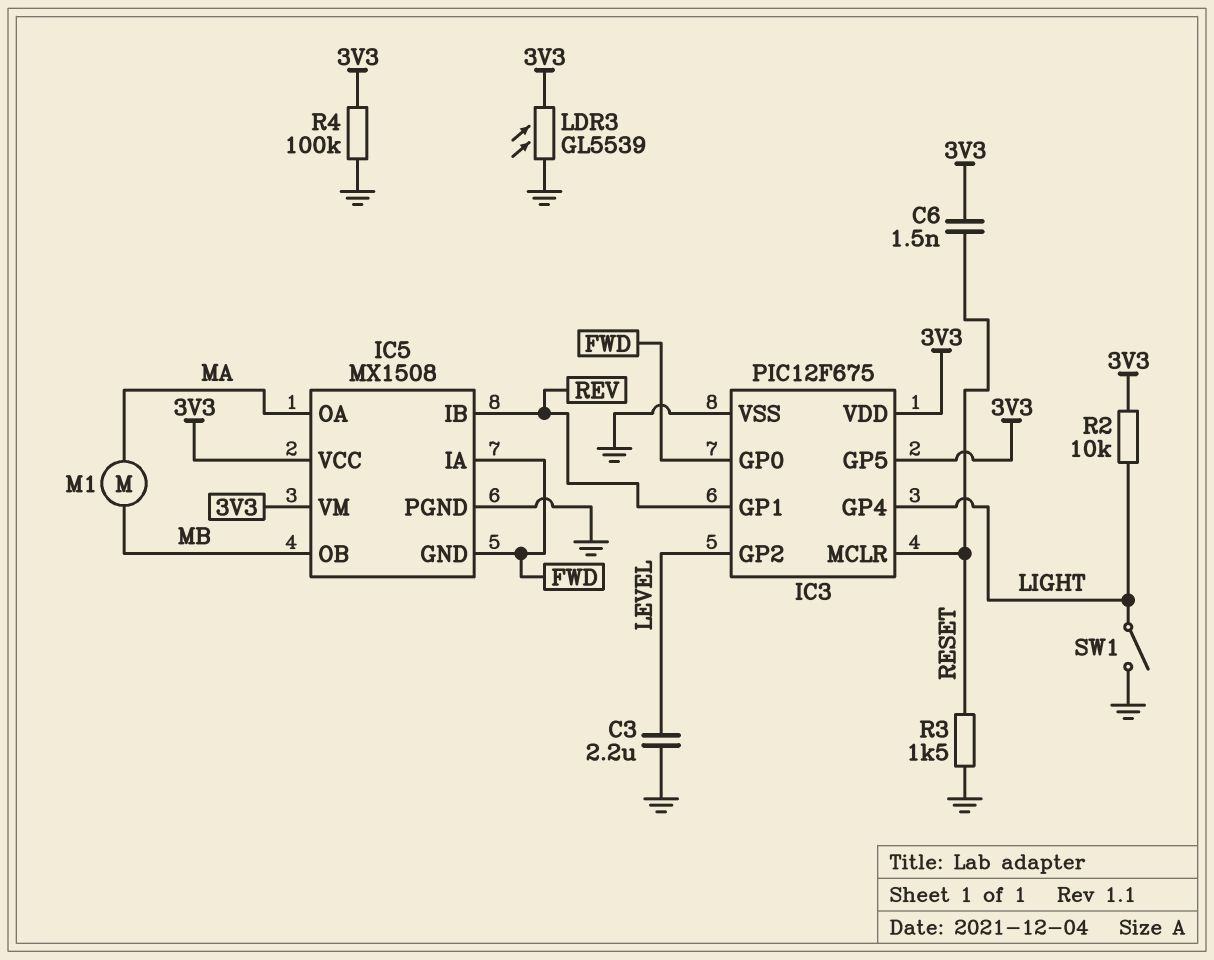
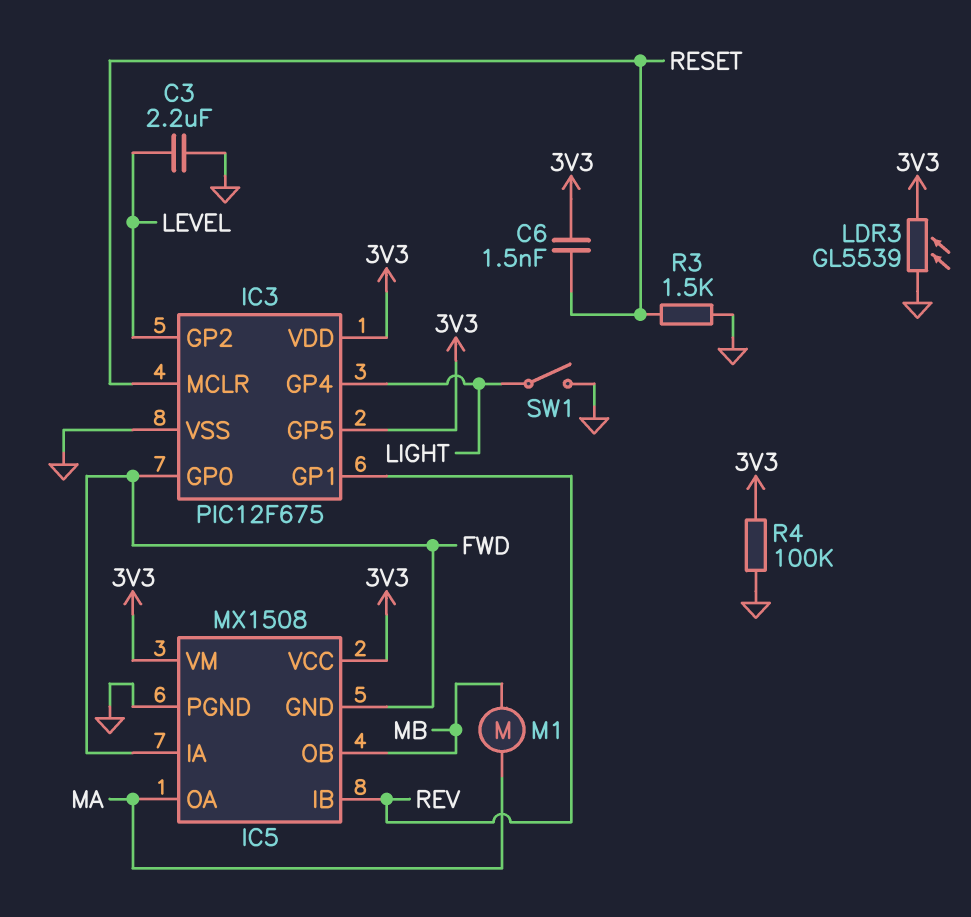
R2: 10k (3V3, LIGHT) -> none

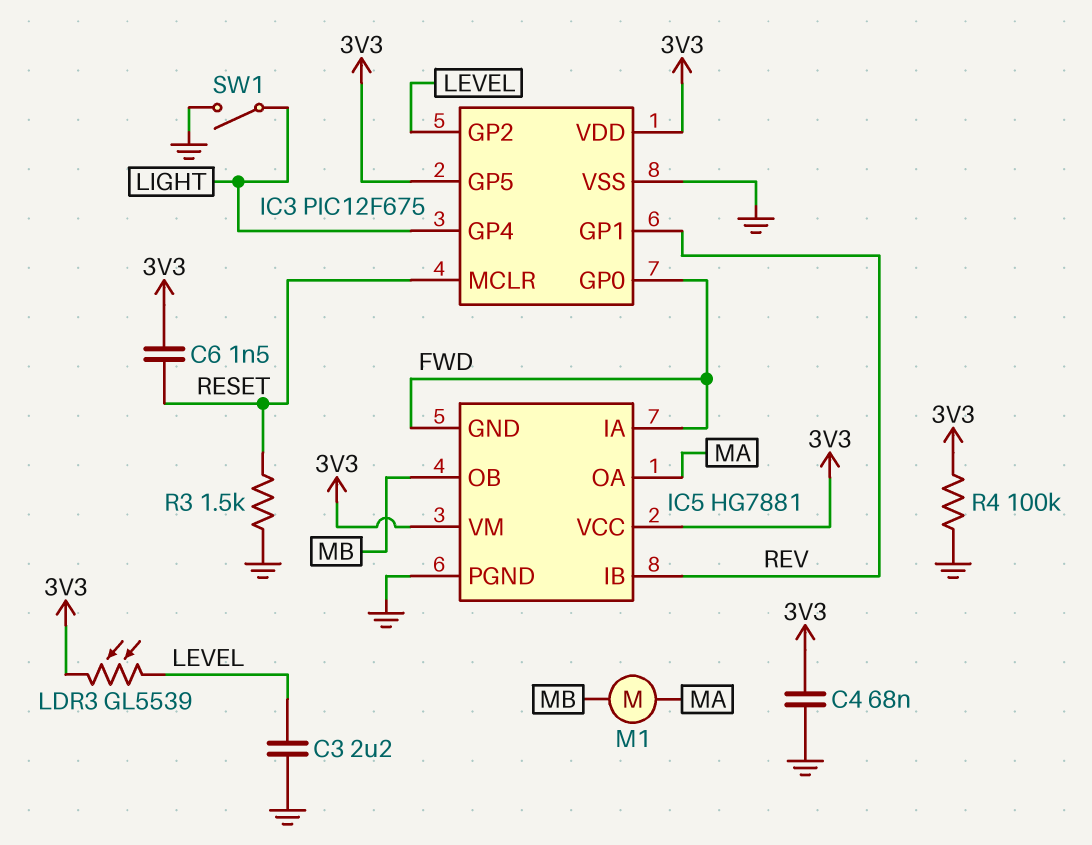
C4: none -> 68nF (3V3, GND)
IC5: MX1508 -> HG7881
LDR3: GL5539 (3V3, GND) -> GL5539 (3V3, LEVEL)

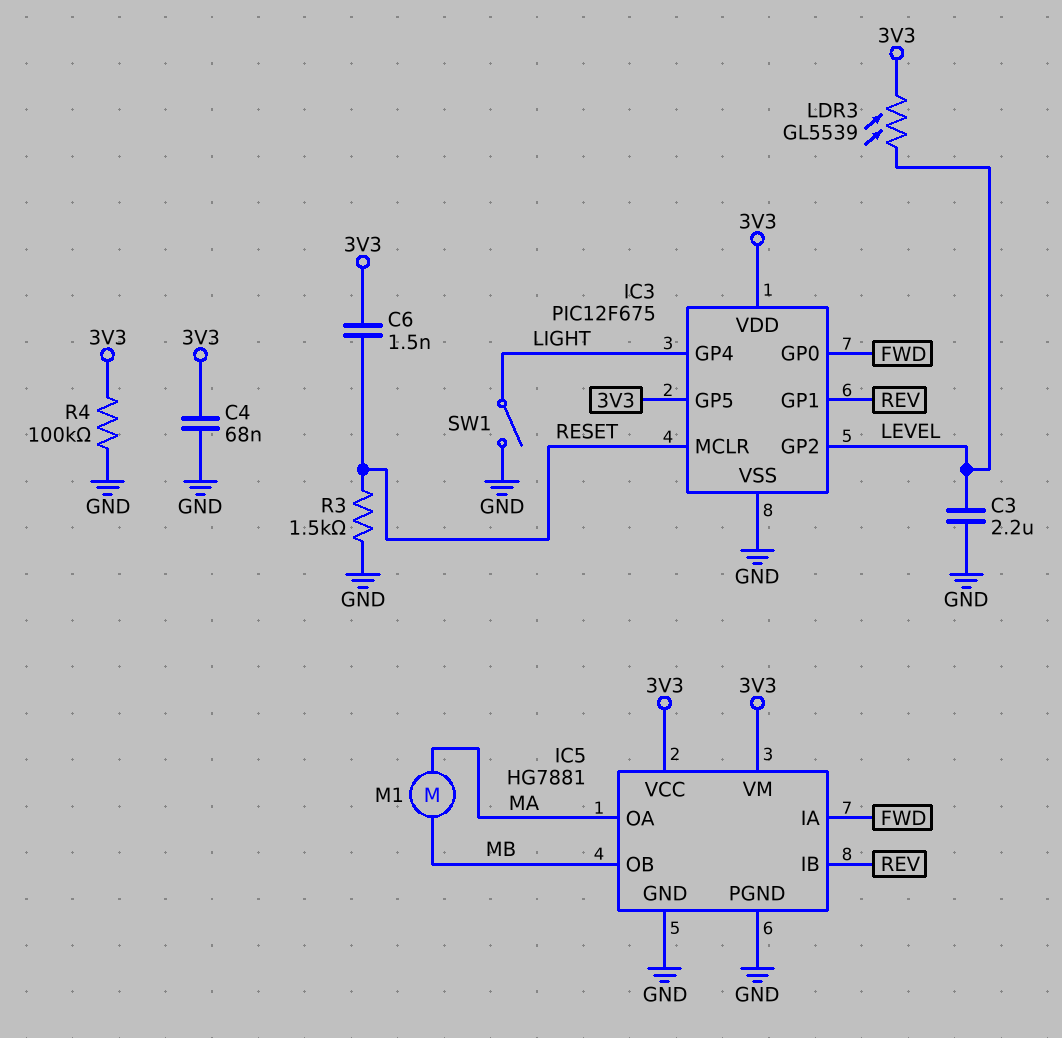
IC5 pin GND: FWD -> GND

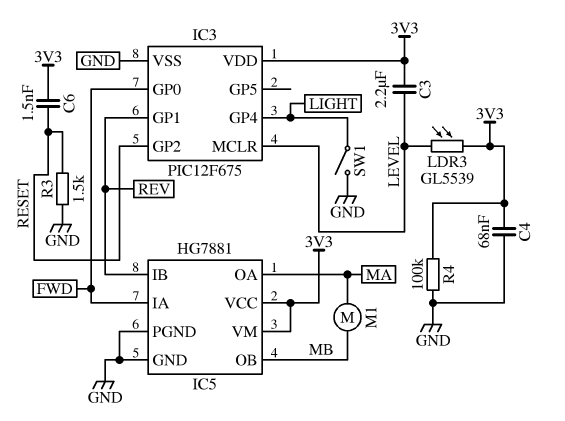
C3: 2.2uF (GND, LEVEL) -> 2.2uF (3V3, LEVEL)
IC3 pin GP2: LEVEL -> RESET
IC3 pin GP5: 3V3 -> none
IC3 pin MCLR: RESET -> LEVEL

